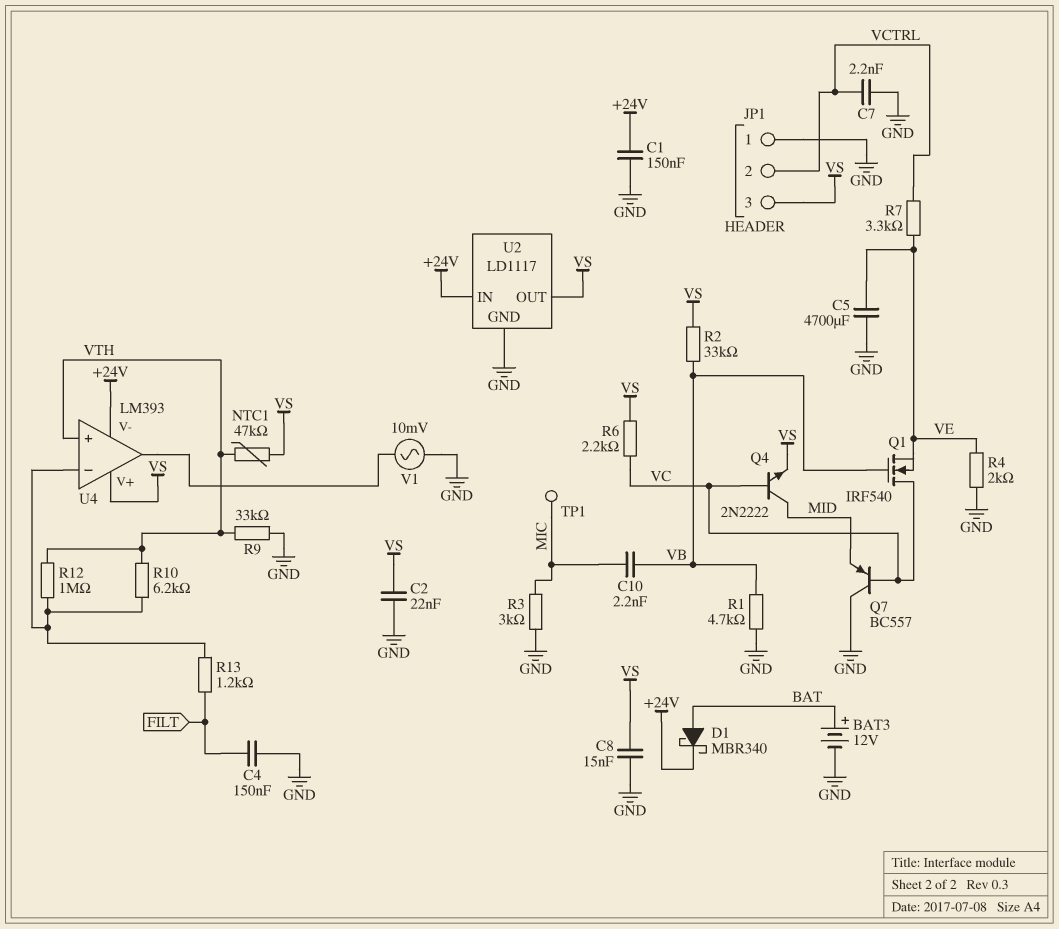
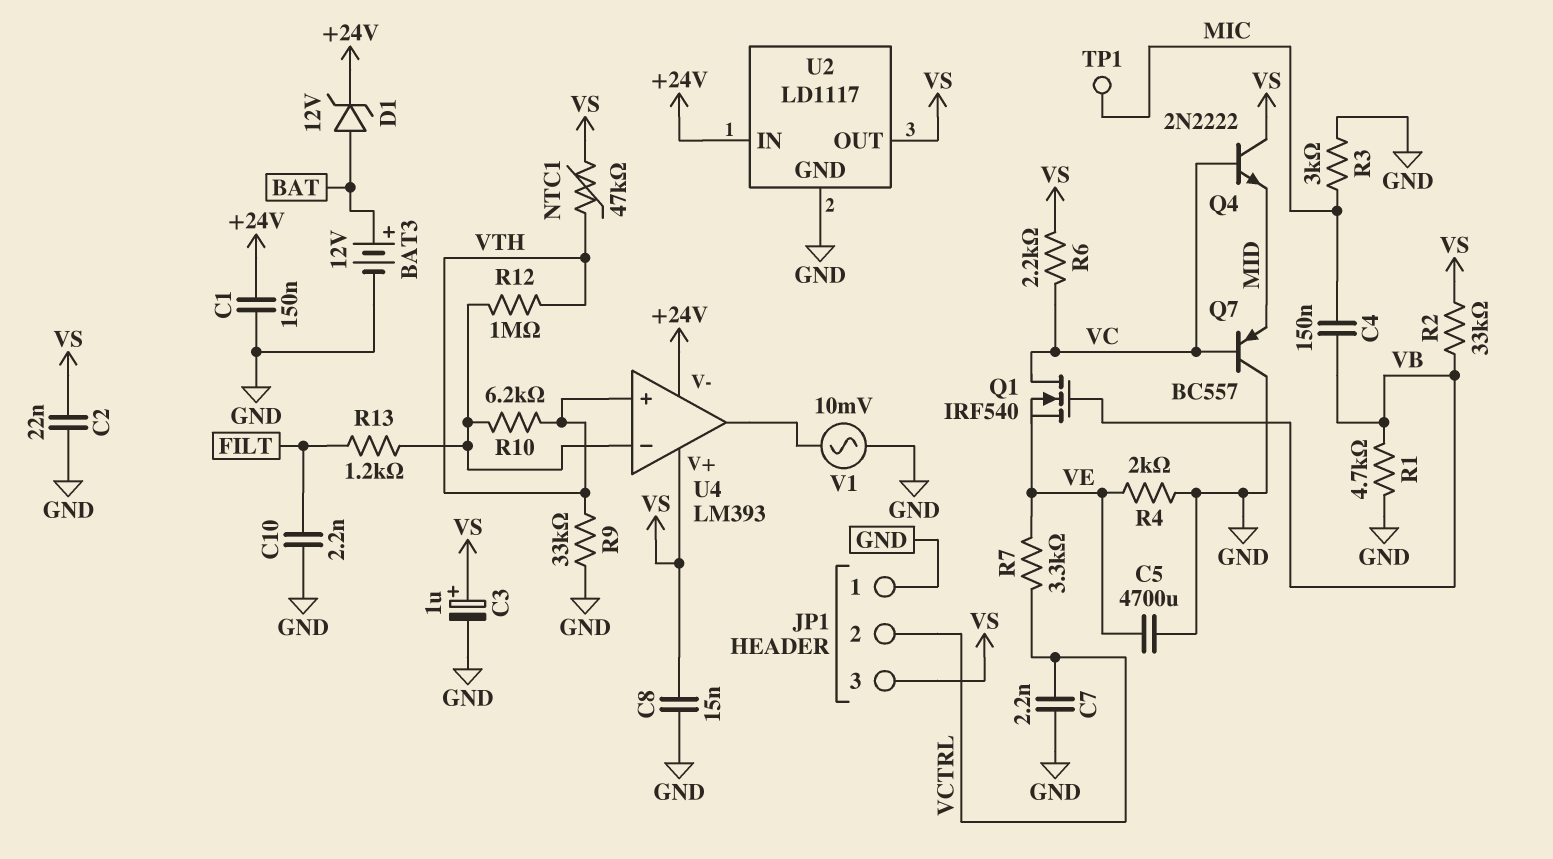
C3: none -> 1uF (plus VS, minus GND)
C4: 150nF (FILT, GND) -> 150nF (MIC, VB)
C10: 2.2nF (MIC, VB) -> 2.2nF (FILT, GND)
D1: schottky MBR340 (A BAT, K +24V) -> zener 12V (A BAT, K +24V)
Q4: NPN 2N2222 (B VC, C MID, E VS) -> NPN 2N2222 (B VC, C VS, E MID)

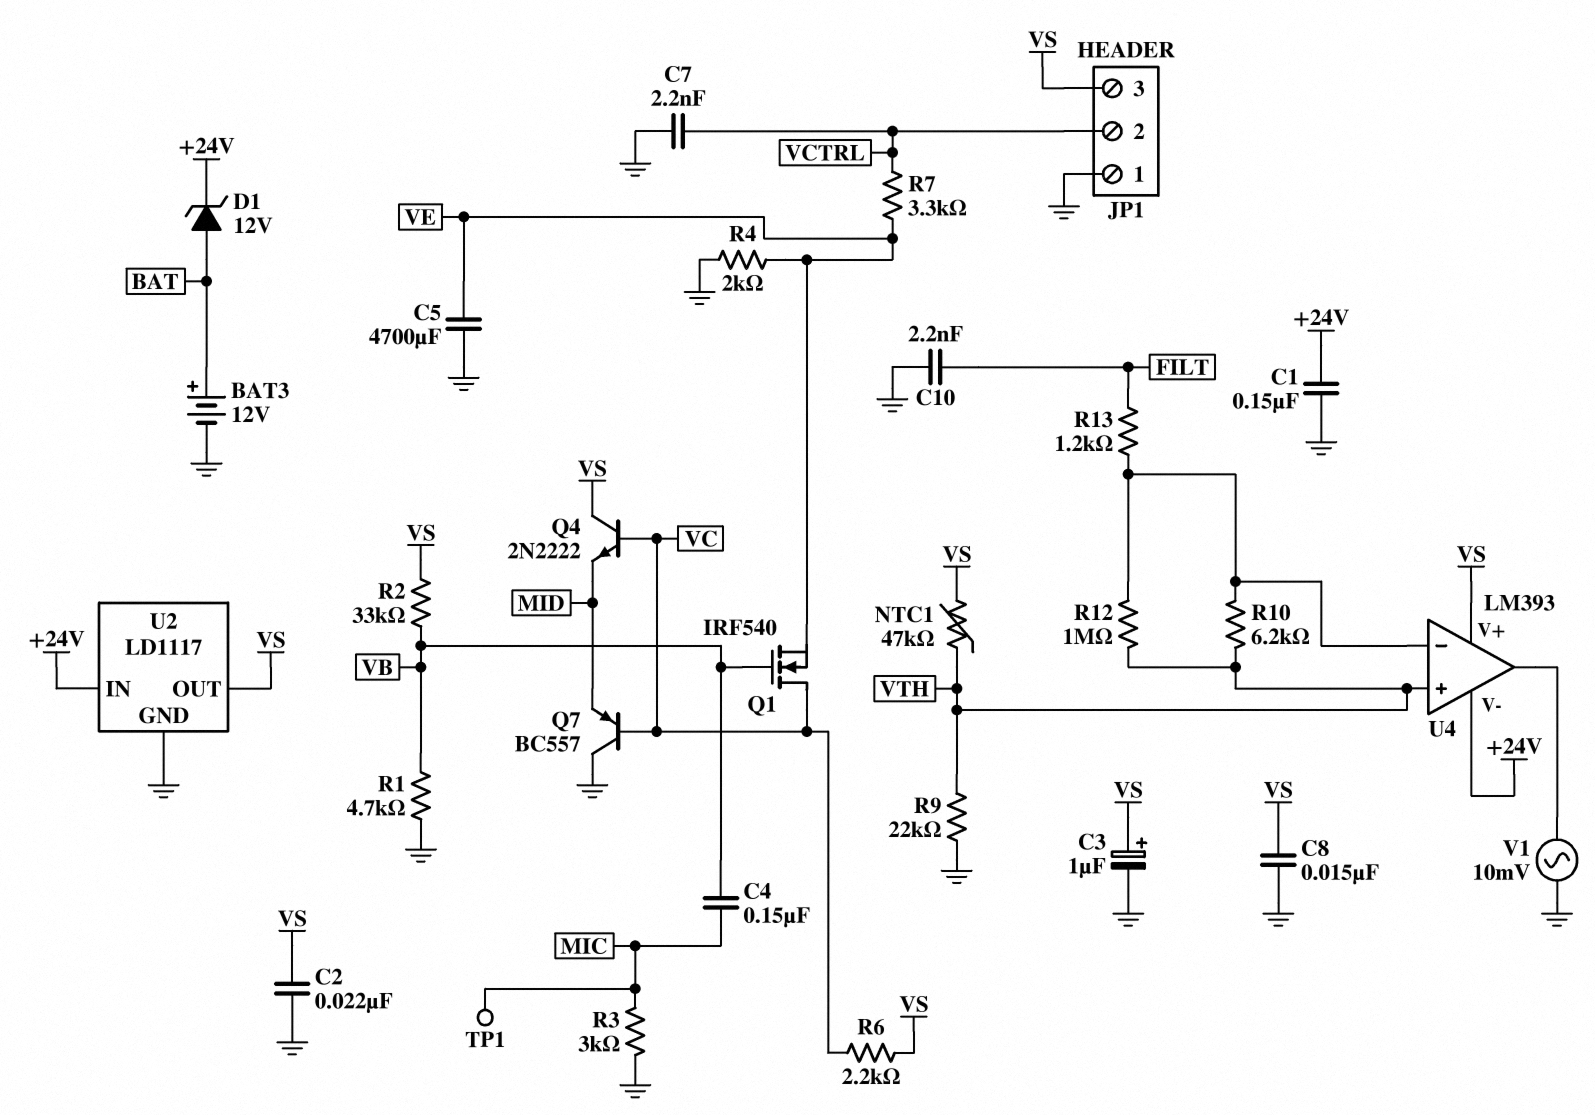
R9: 33k (GND, VTH) -> 22k (GND, VTH)

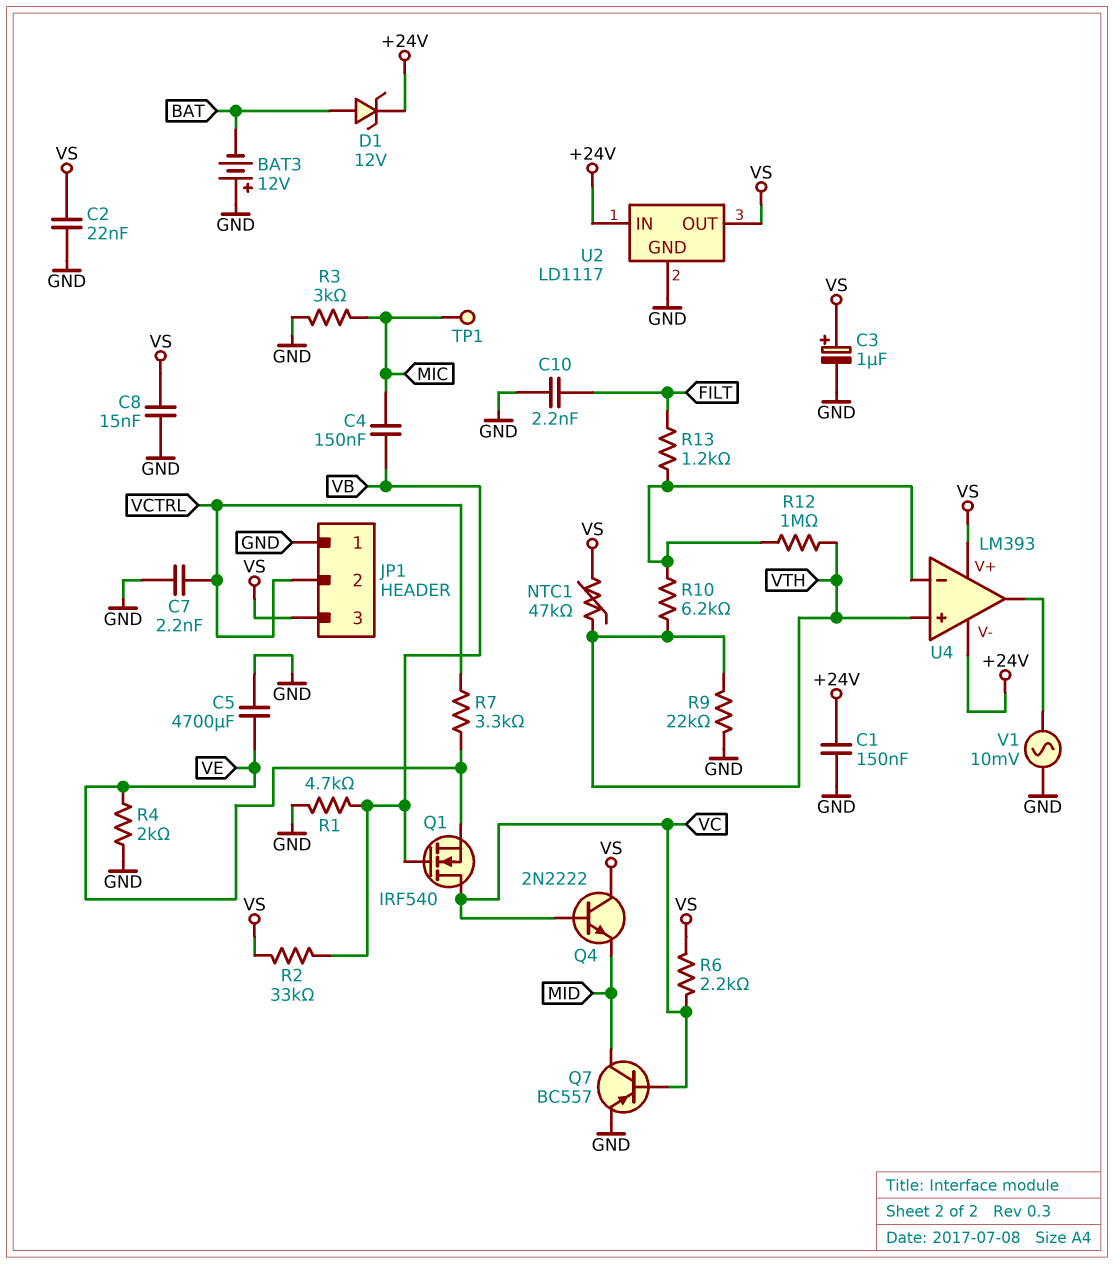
BAT3: 12V (plus BAT, minus GND) -> 12V (plus GND, minus BAT)
Q7: PNP BC557 (B VC, C GND, E MID) -> PNP BC557 (B VC, C MID, E GND)

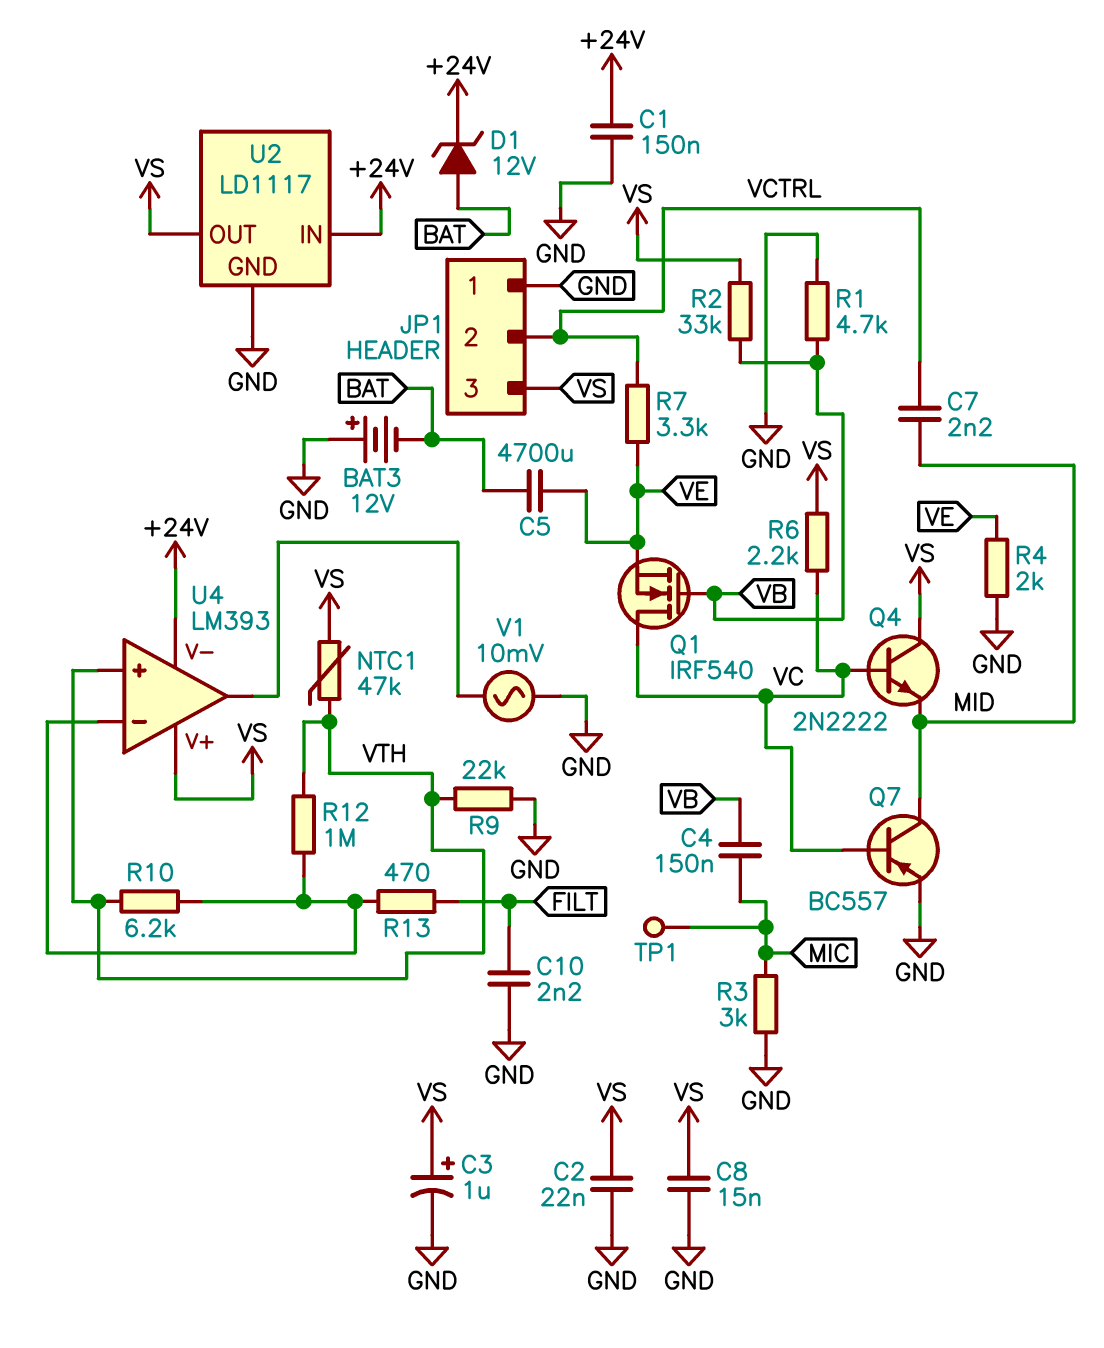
C5: 4700uF (GND, VE) -> 4700uF (BAT, VE)
C7: 2.2nF (GND, VCTRL) -> 2.2nF (MID, VCTRL)
R13: 1.2k (FILT, U4/in-) -> 470 (FILT, U4/in-)

